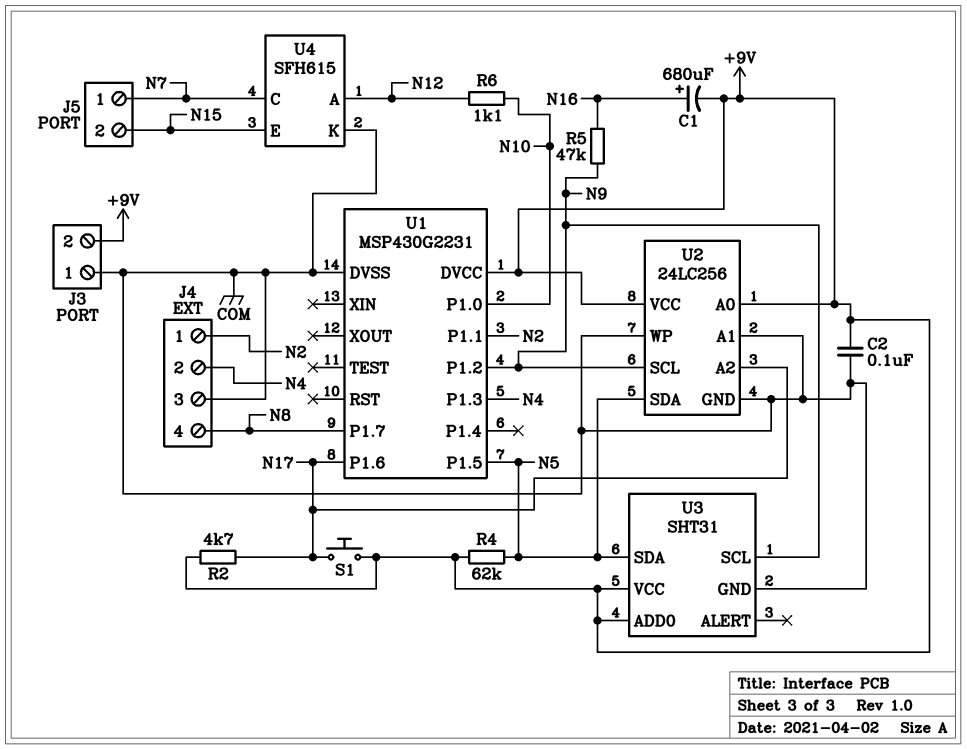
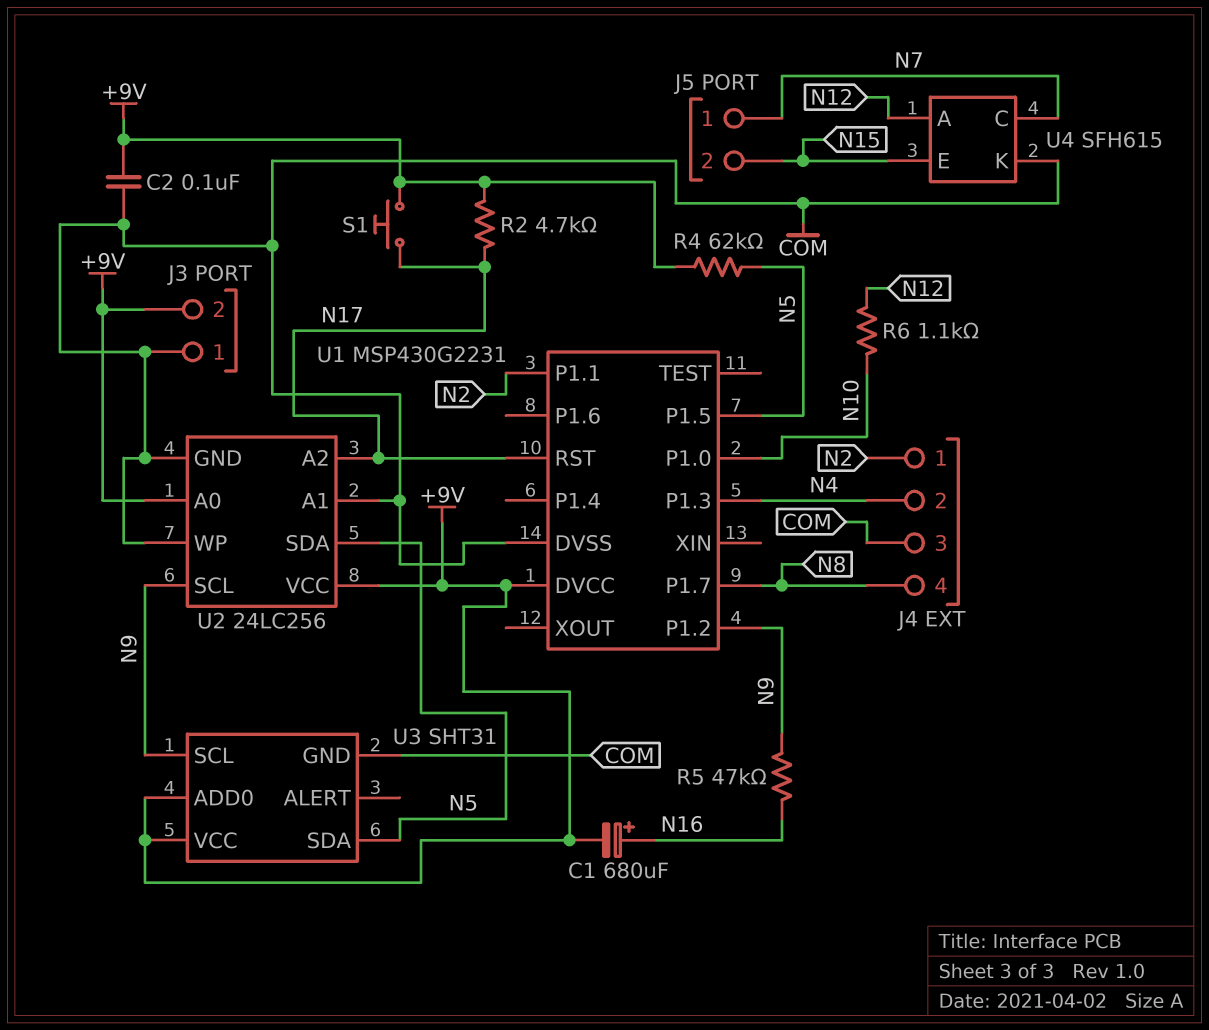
U1 pin P1.6: N17 -> none
U1 pin RST: none -> N17

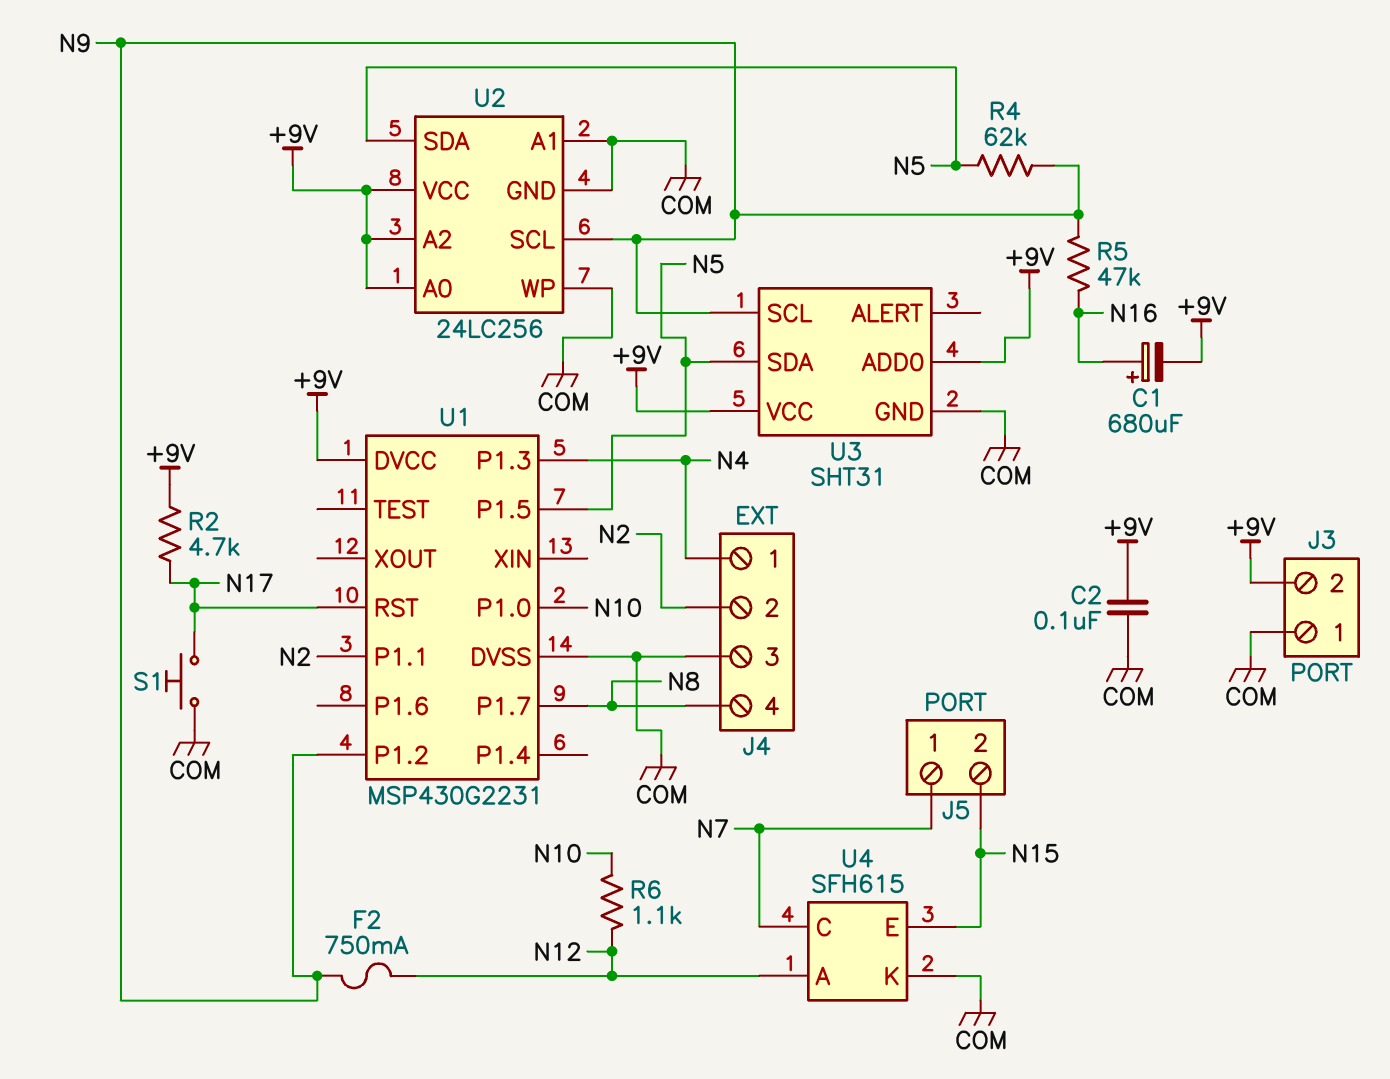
F2: none -> 750mA (N9, N12)
J4 pin 1: N2 -> N4
J4 pin 2: N4 -> N2
R4: 62k (+9V, N5) -> 62k (N5, N9)
S1: button (+9V, N17) -> button (COM, N17)
U2 pin A2: N17 -> +9V

